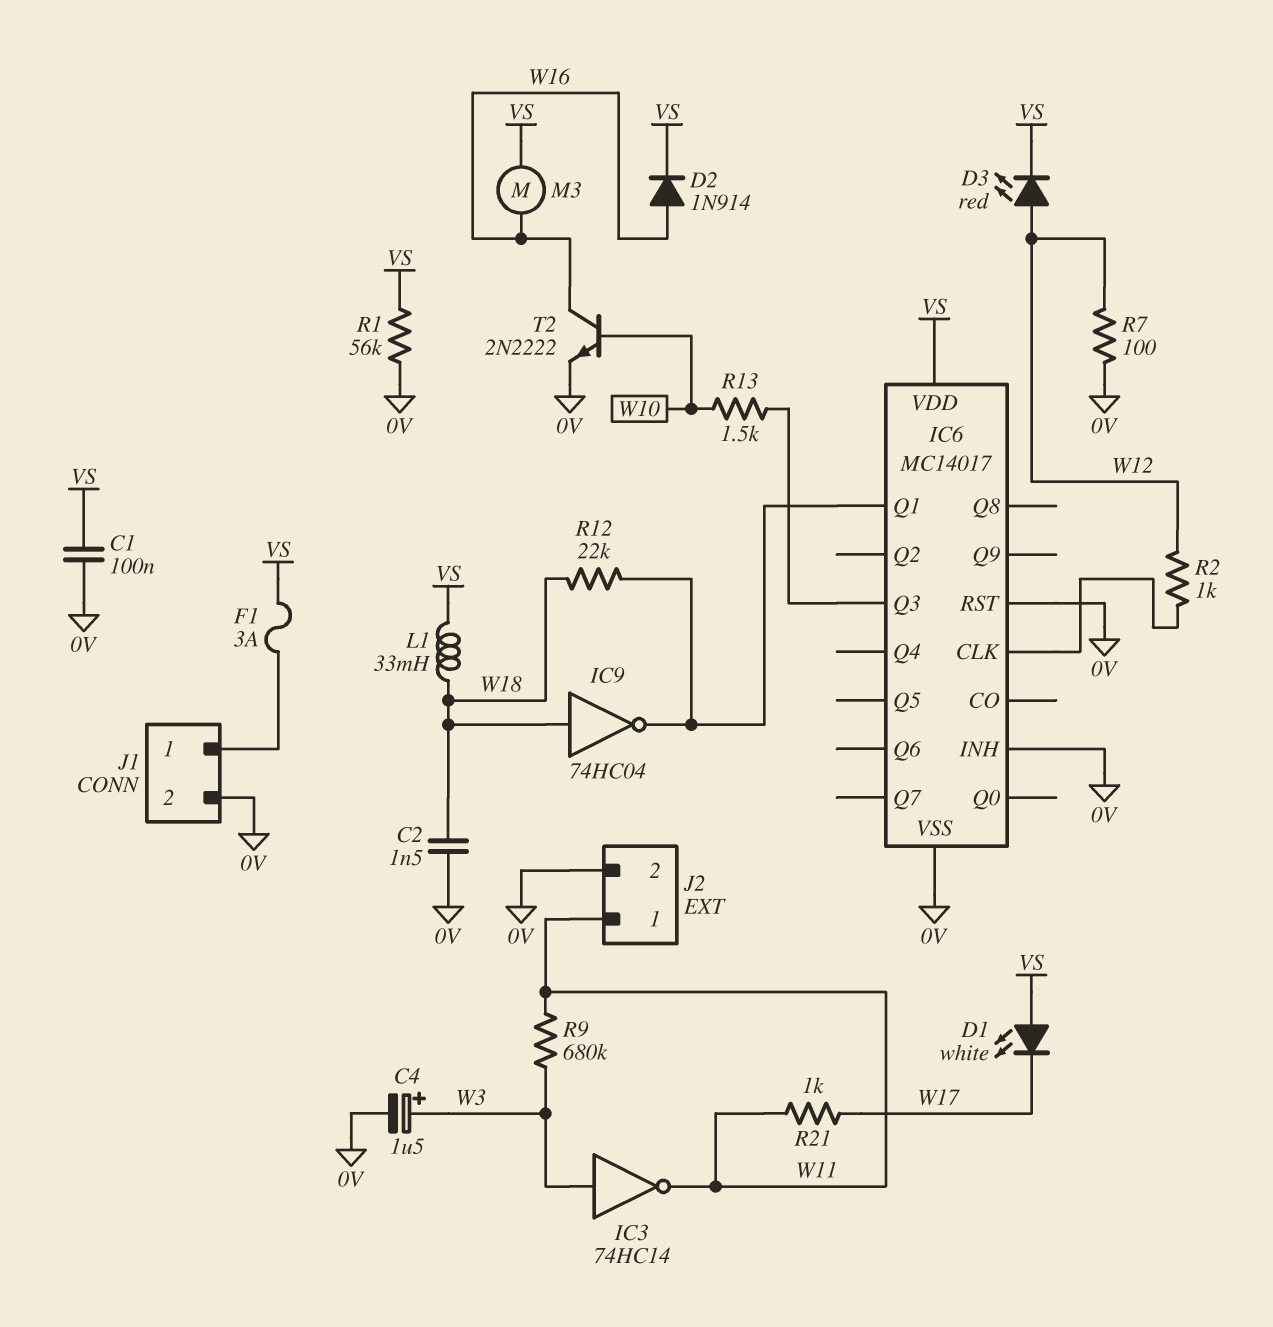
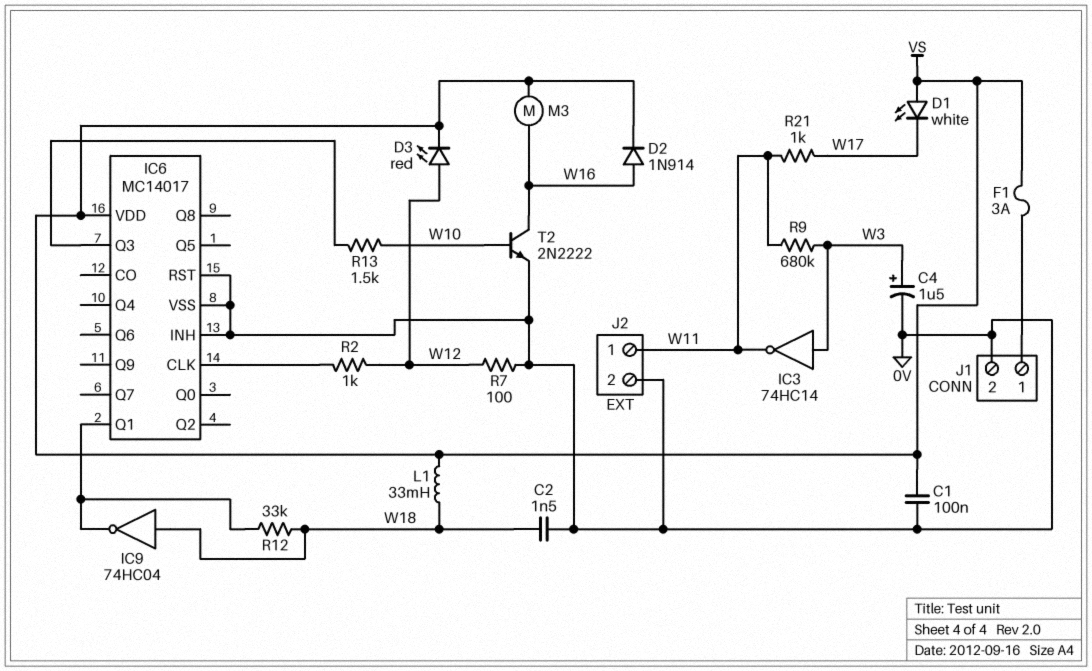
R1: 56k (0V, VS) -> none
R12: 22k (IC6/Q1, W18) -> 33k (IC6/Q1, W18)

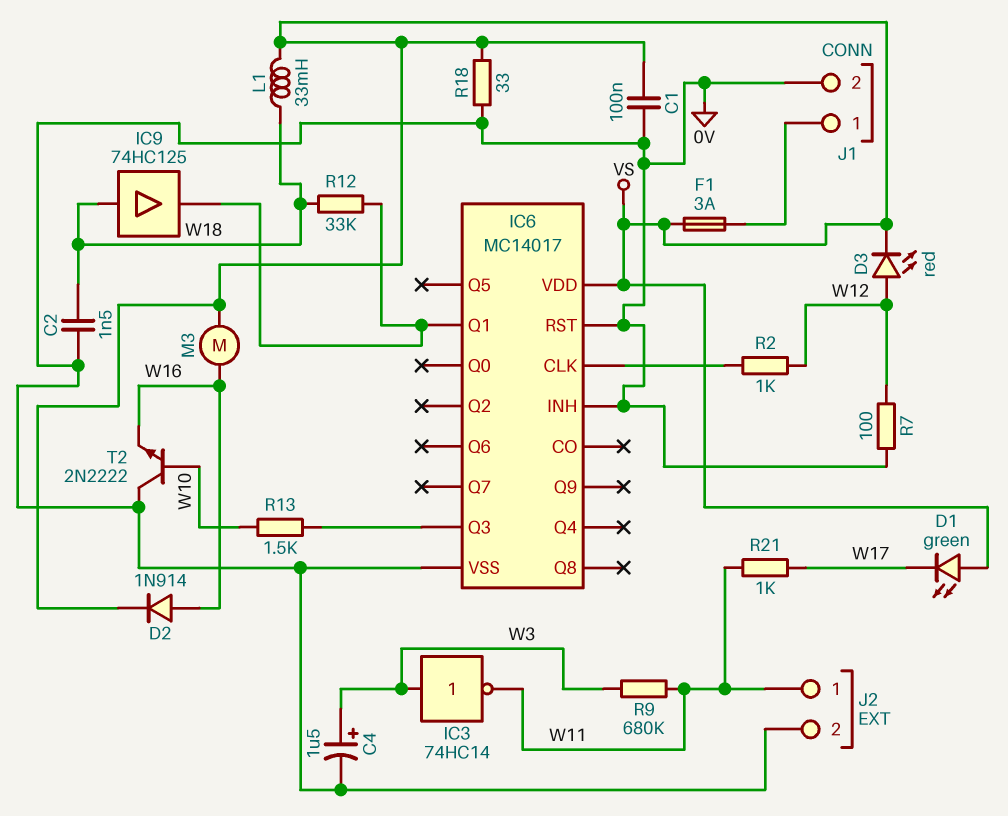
D1: LED white (A VS, K W17) -> LED green (A VS, K W17)
IC9: NOT 74HC04 (in W18, out IC6/Q1) -> buffer 74HC125 (in W18, out IC6/Q1)
R18: none -> 33 (0V, VS)
T2: NPN 2N2222 (B W10, C W16, E 0V) -> NPN 2N2222 (B W10, C 0V, E W16)

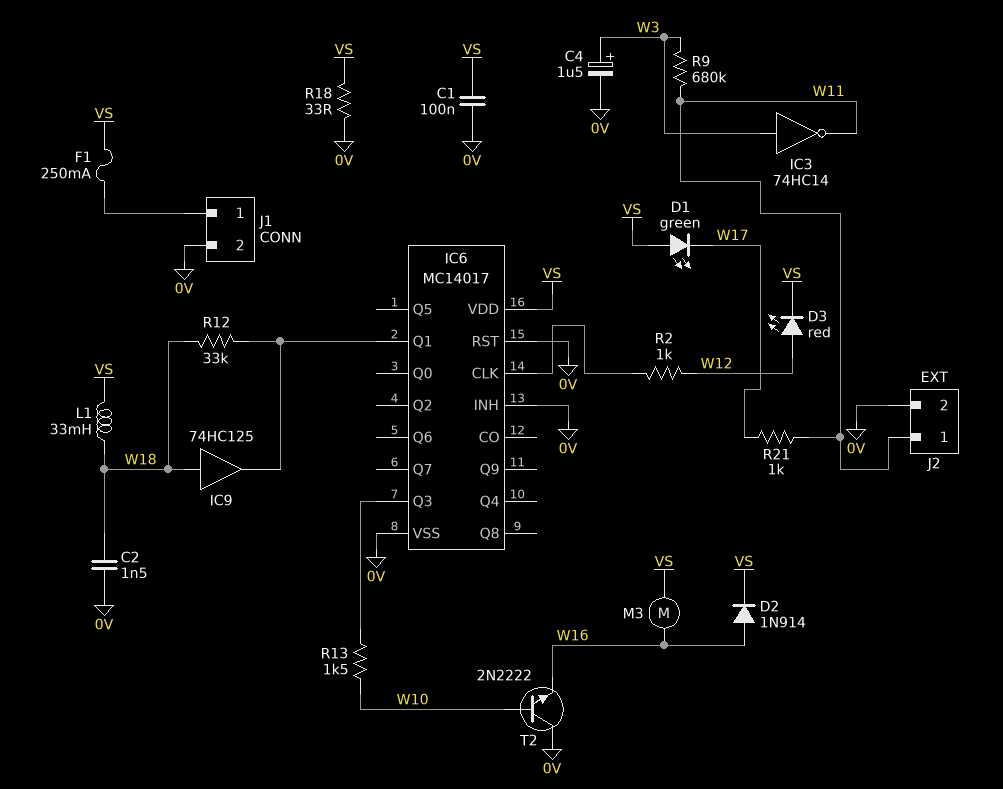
F1: 3A (J1/1, VS) -> 250mA (J1/1, VS)
R7: 100 (0V, W12) -> none

